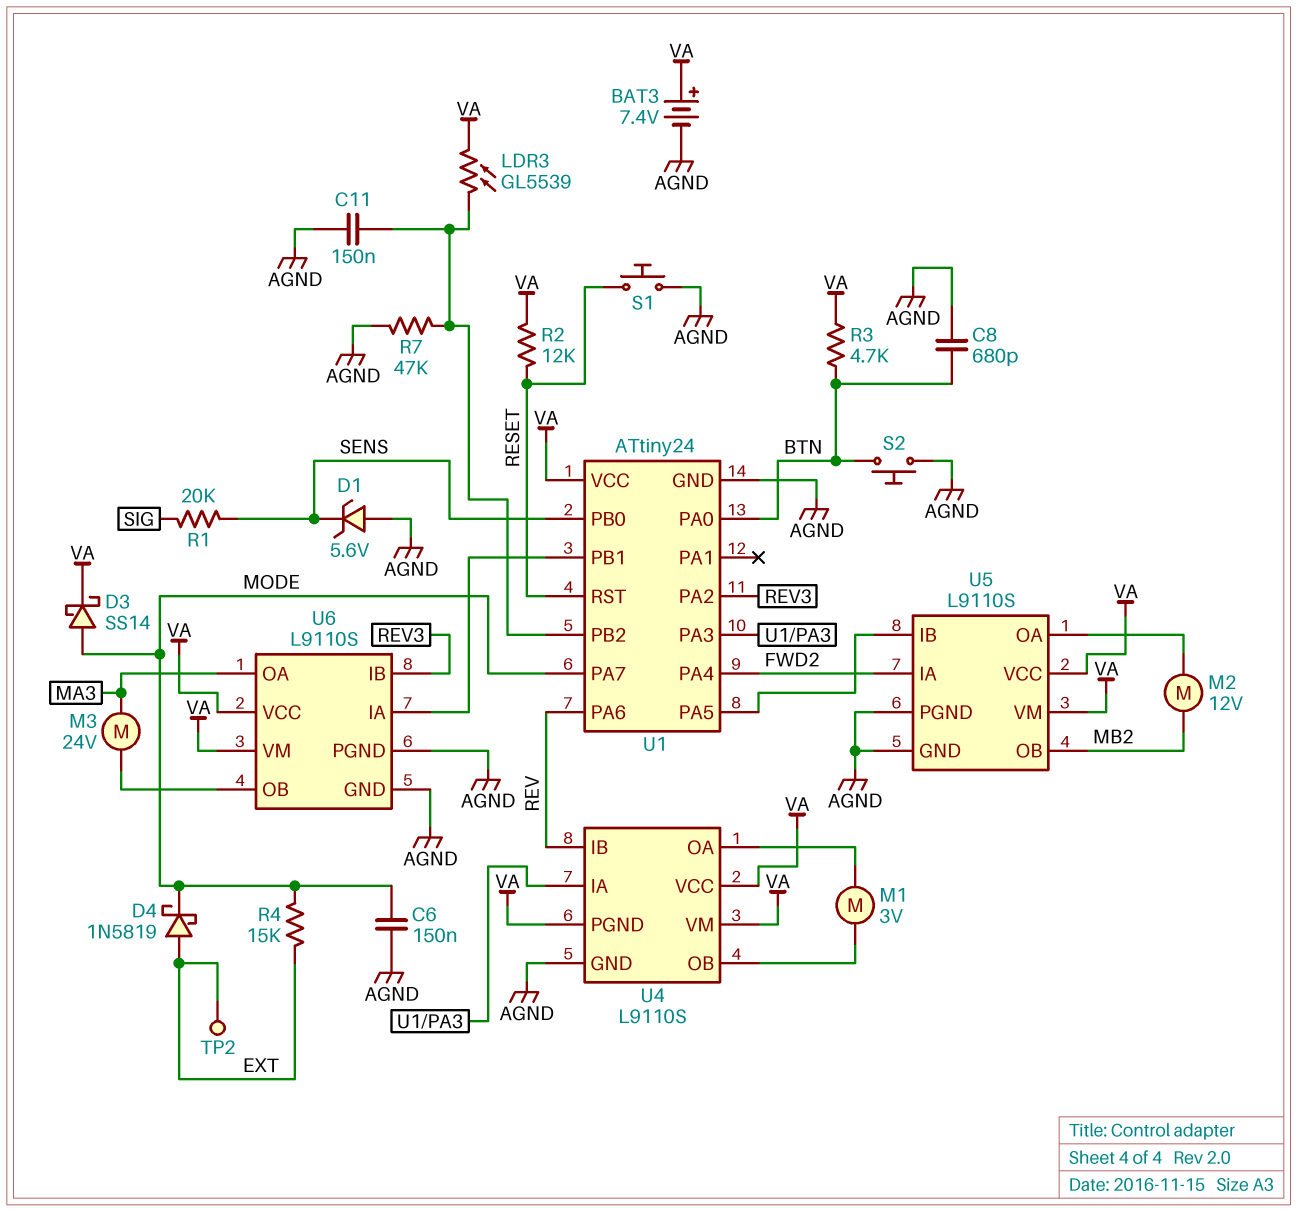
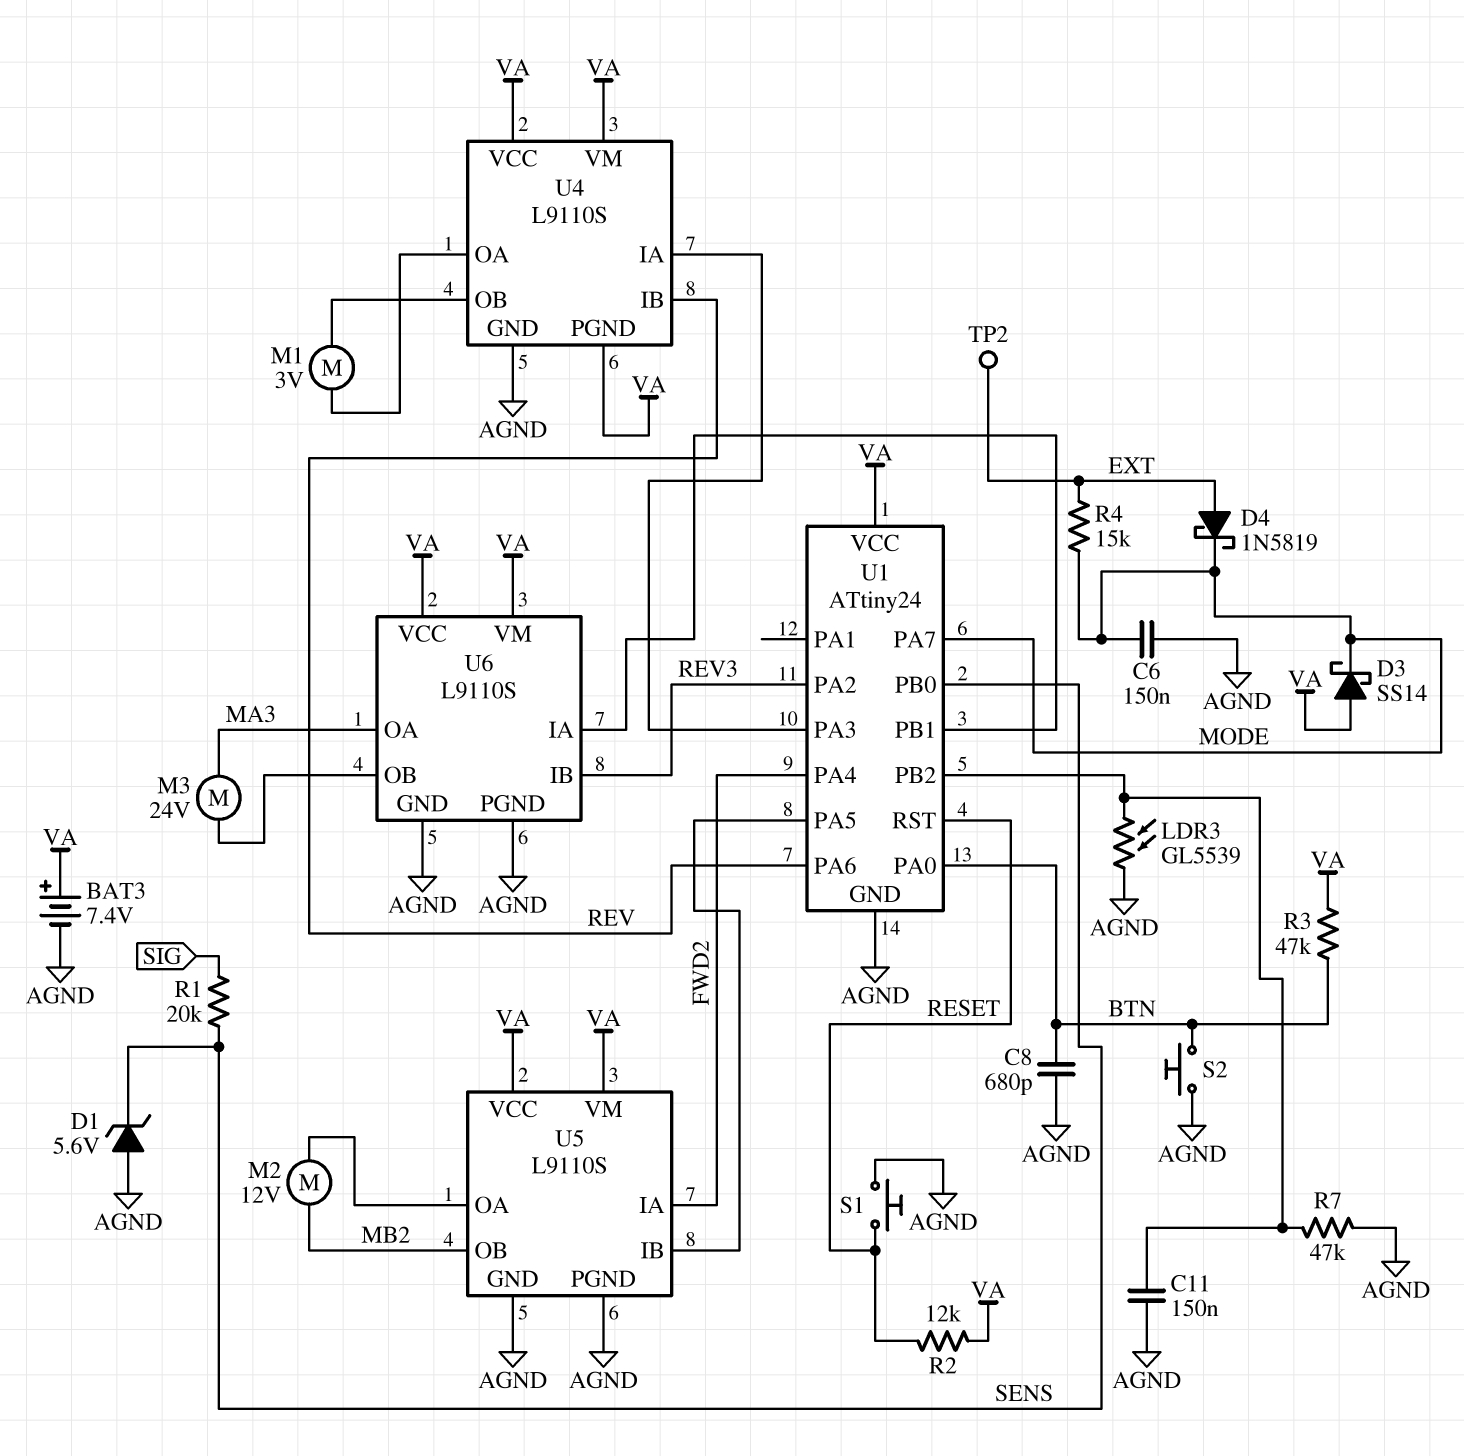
D3: schottky SS14 (A MODE, K VA) -> schottky SS14 (A VA, K MODE)
LDR3: GL5539 (U1/PB2, VA) -> GL5539 (AGND, U1/PB2)
R3: 4.7k (BTN, VA) -> 47k (BTN, VA)

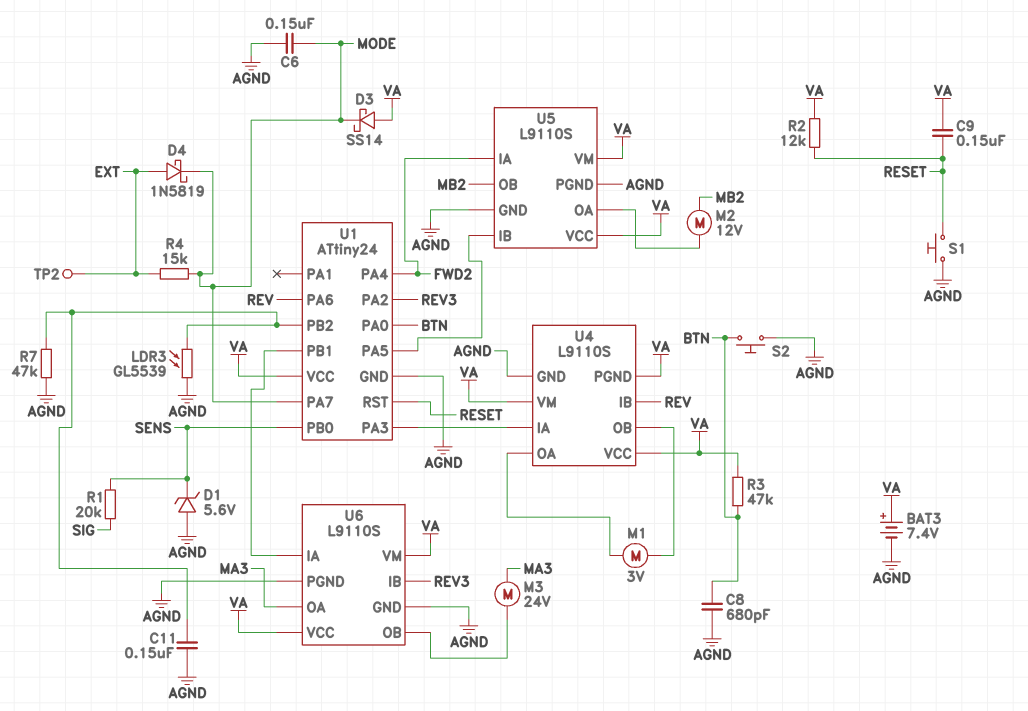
C9: none -> 150nF (RESET, VA)

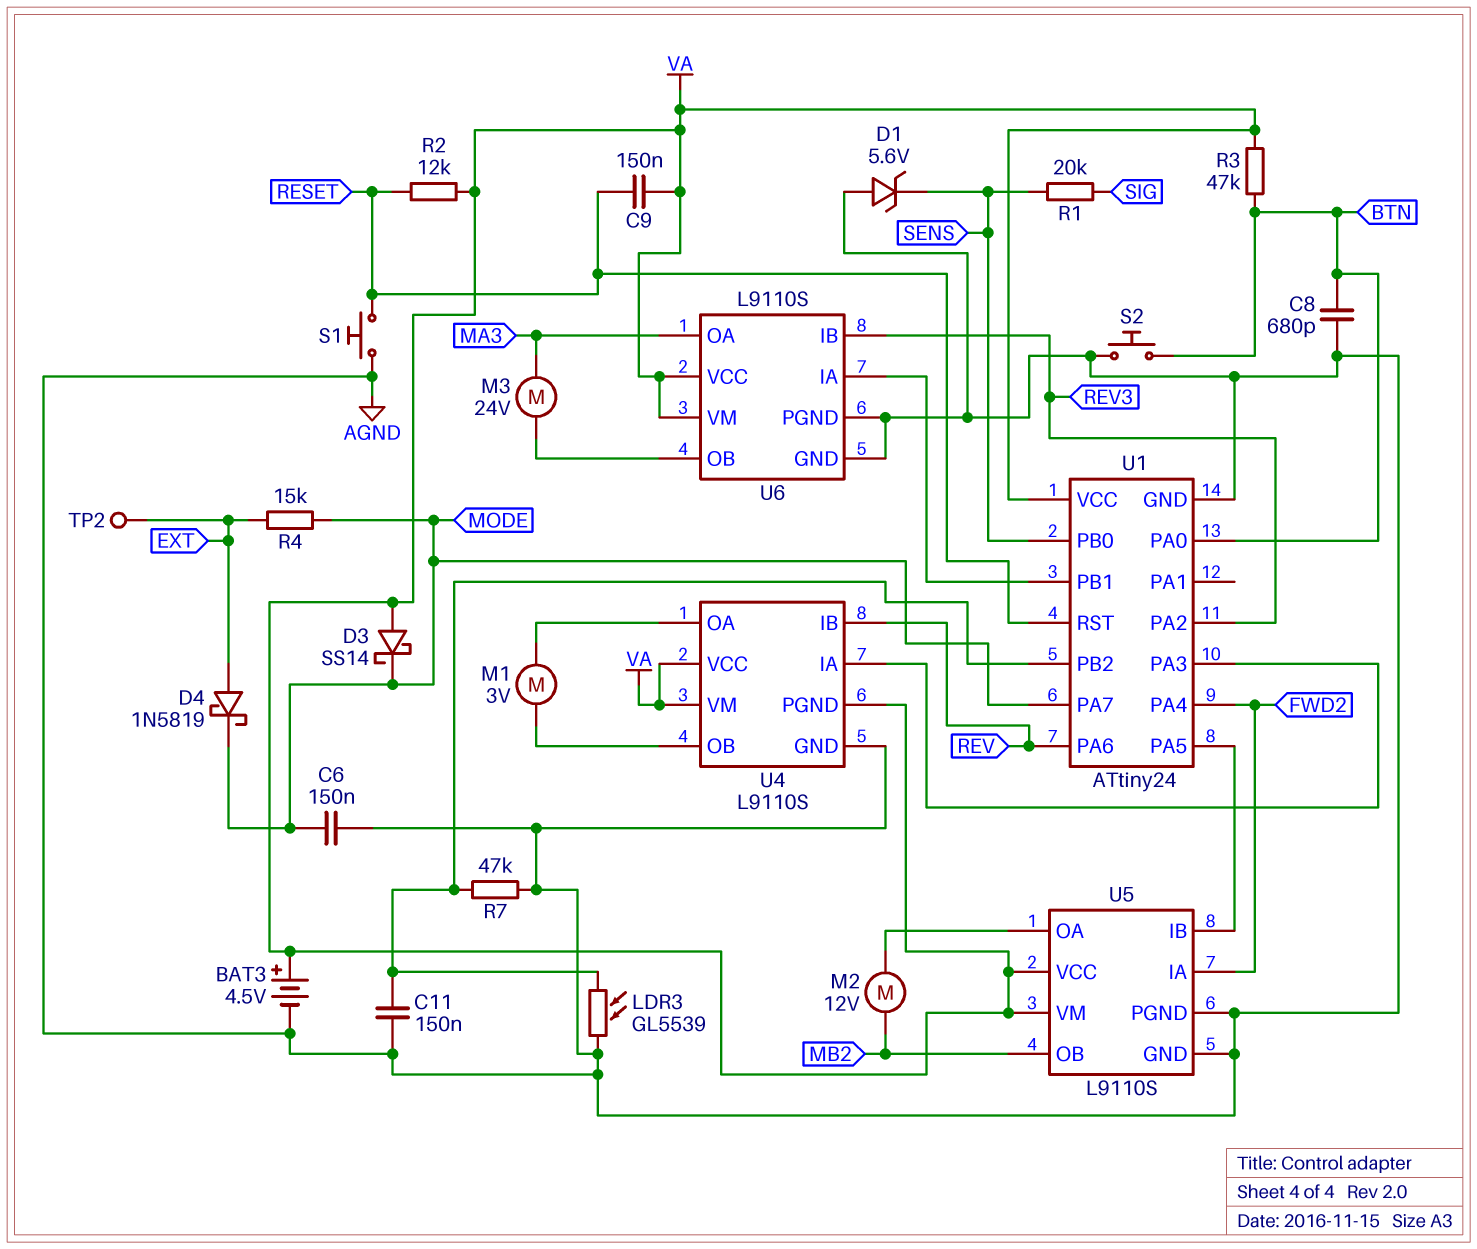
BAT3: 7.4V (plus VA, minus AGND) -> 4.5V (plus VA, minus AGND)

